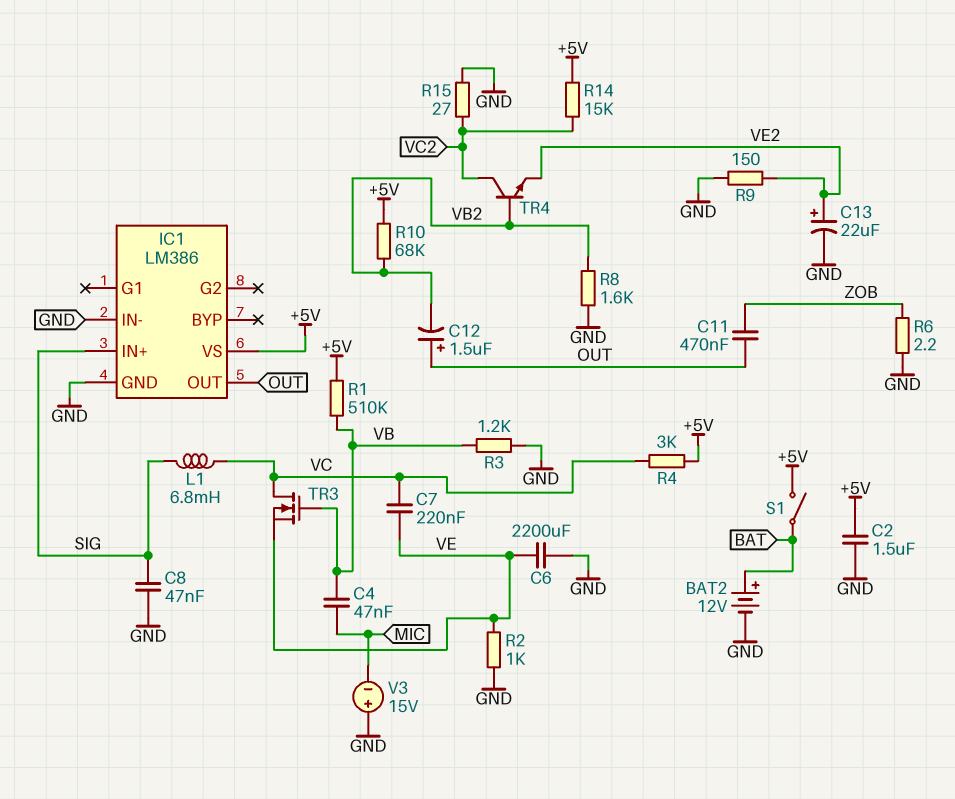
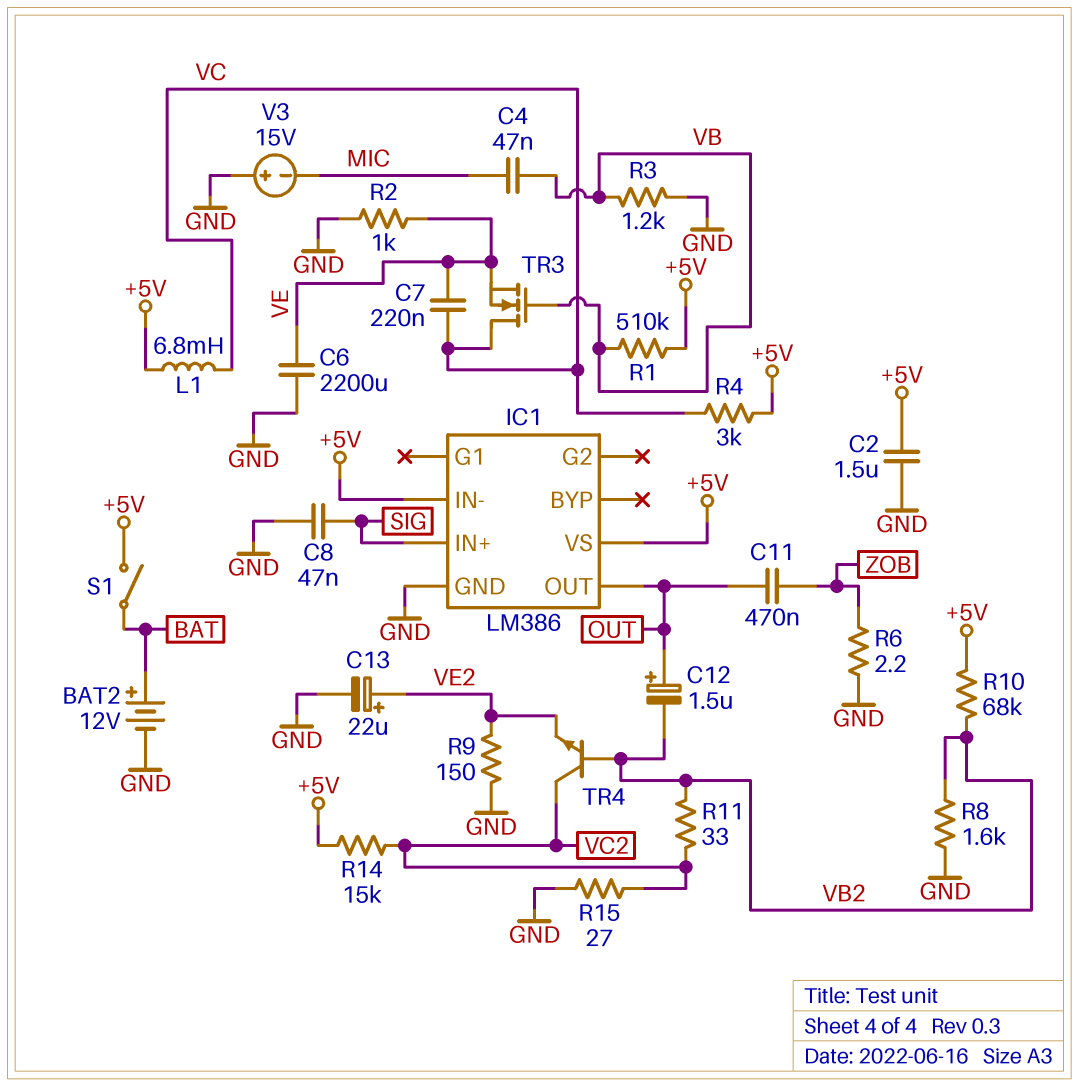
IC1 pin IN-: GND -> +5V
L1: 6.8mH (SIG, VC) -> 6.8mH (+5V, VC)
R11: none -> 33 (VB2, VC2)

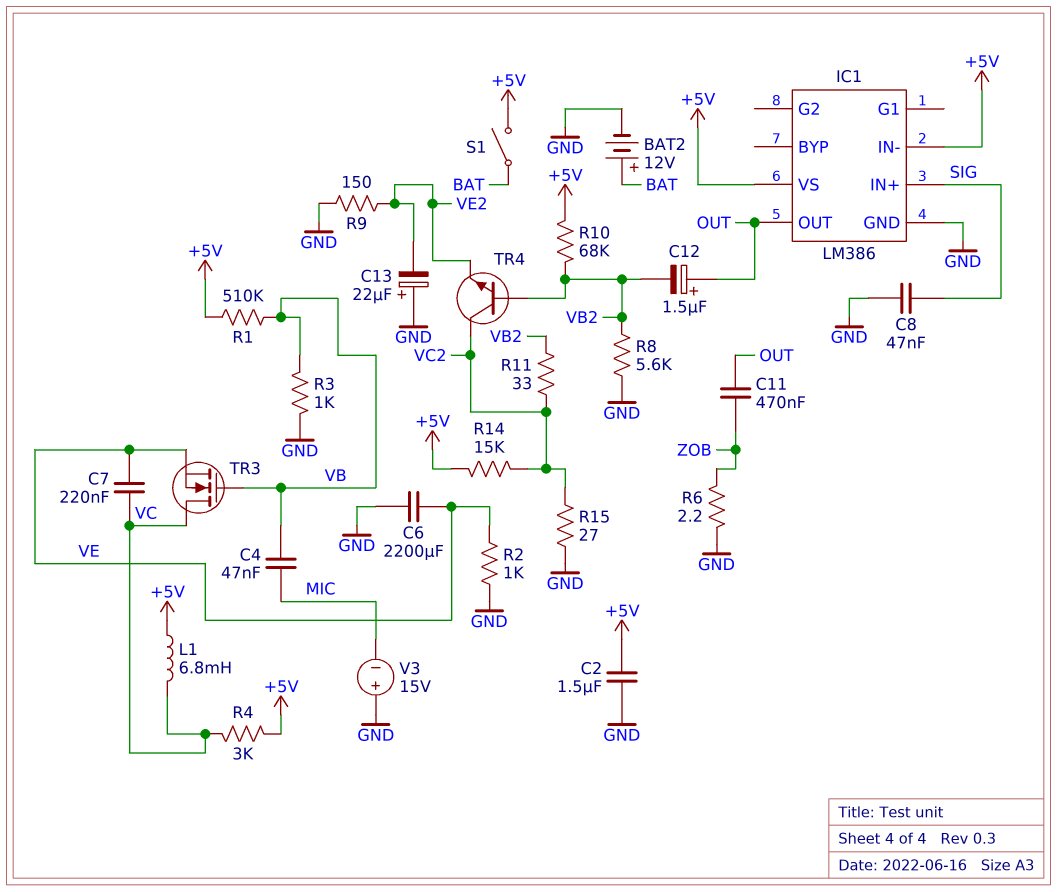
C13: 22uF (plus VE2, minus GND) -> 22uF (plus GND, minus VE2)
R3: 1.2k (GND, VB) -> 1k (GND, VB)
R8: 1.6k (GND, VB2) -> 5.6k (GND, VB2)

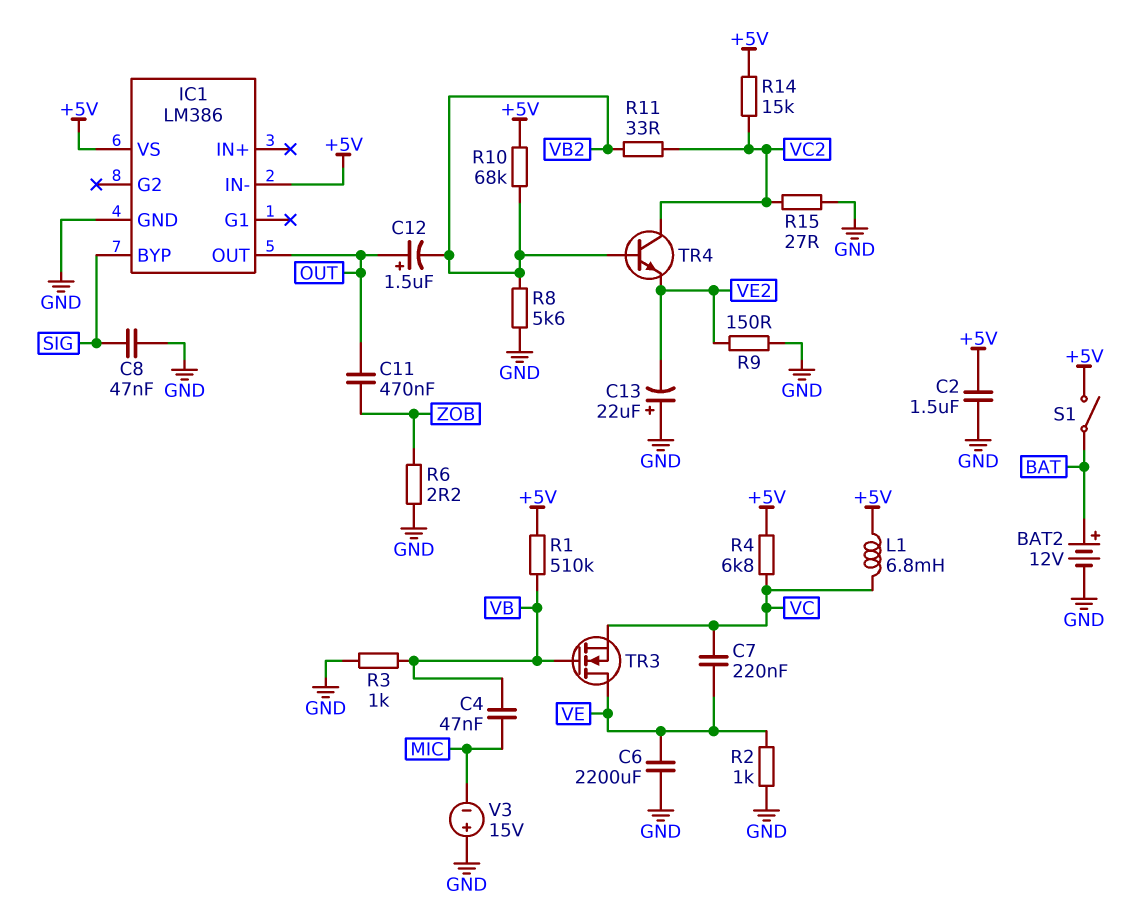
IC1 pin BYP: none -> SIG
IC1 pin IN+: SIG -> none
R4: 3k (+5V, VC) -> 6.8k (+5V, VC)
TR3: NMOS (G VB, D VC, S VE) -> NMOS (G VB, D VE, S VC)

